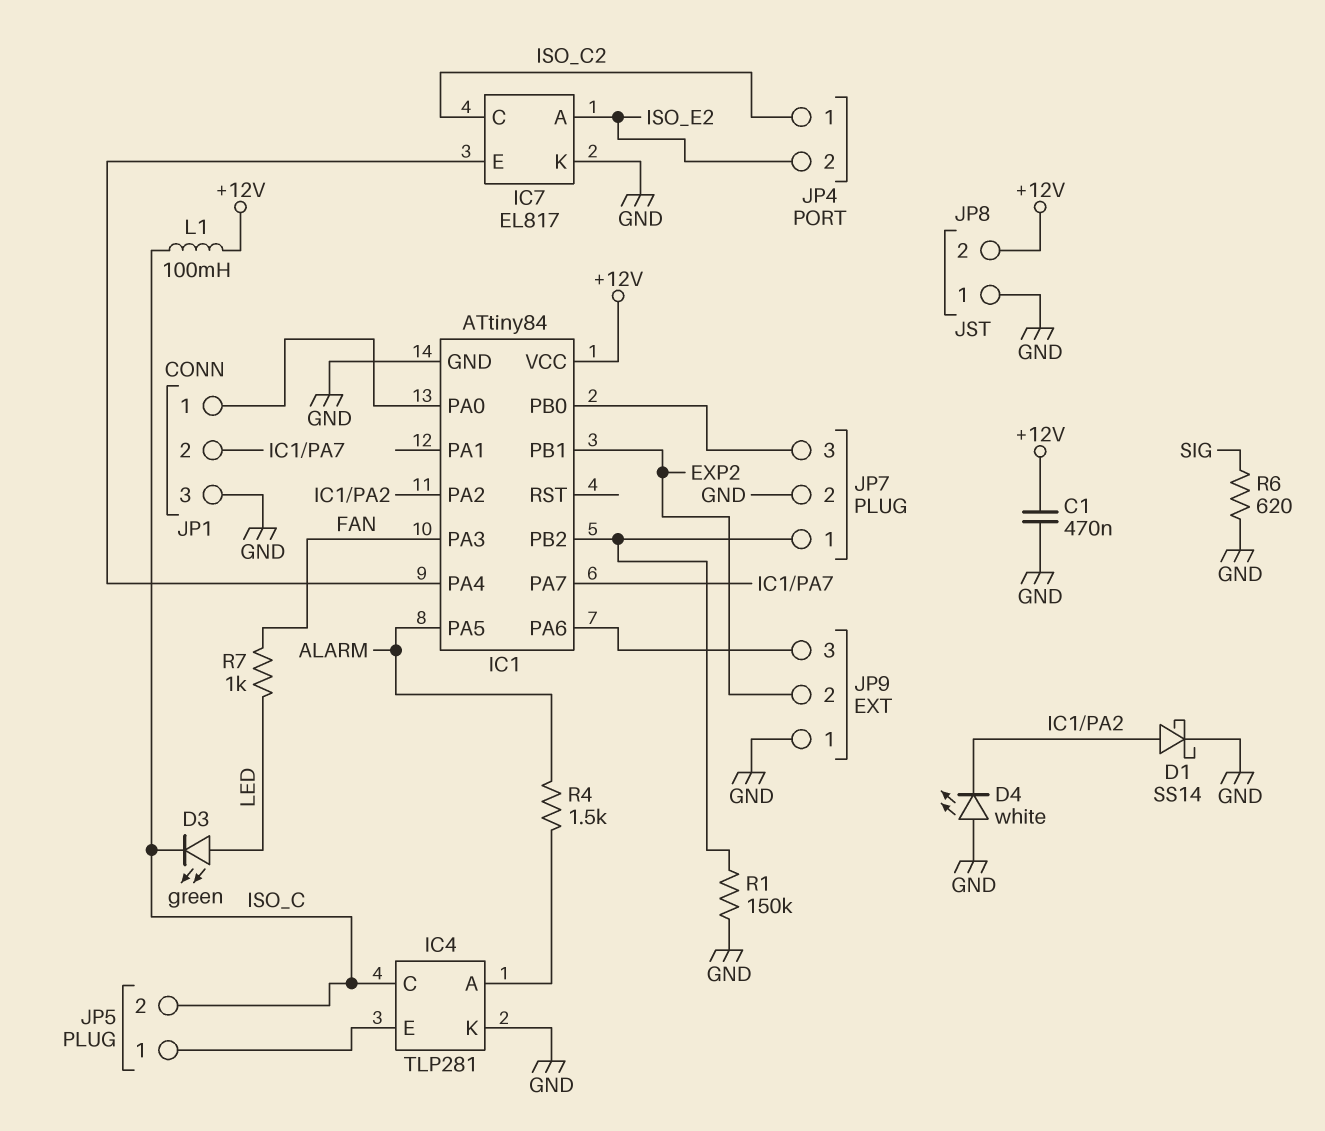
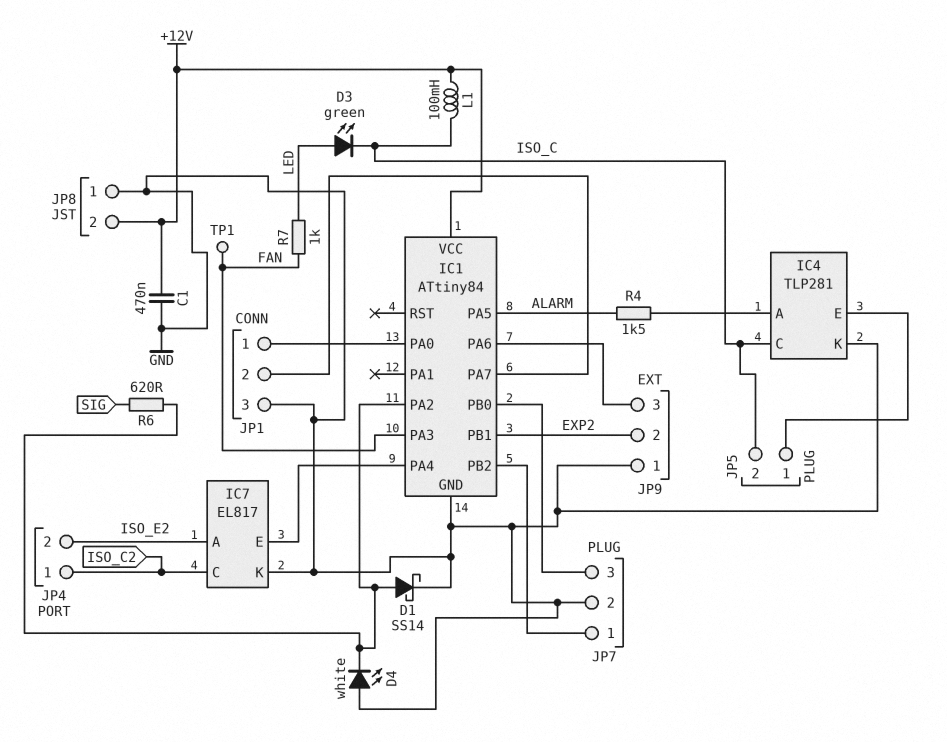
R1: 150k (GND, IC1/PB2) -> none
R6: 620 (GND, SIG) -> 620 (IC1/PA2, SIG)
TP1: none -> test point (FAN)

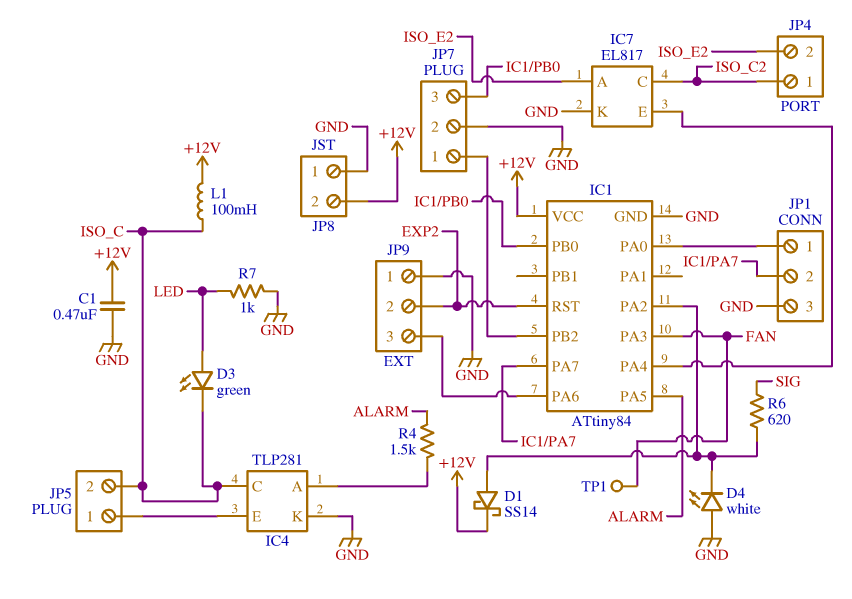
D1: schottky SS14 (A IC1/PA2, K GND) -> schottky SS14 (A IC1/PA2, K +12V)
IC1 pin PB1: EXP2 -> none
IC1 pin RST: none -> EXP2
R7: 1k (FAN, LED) -> 1k (GND, LED)

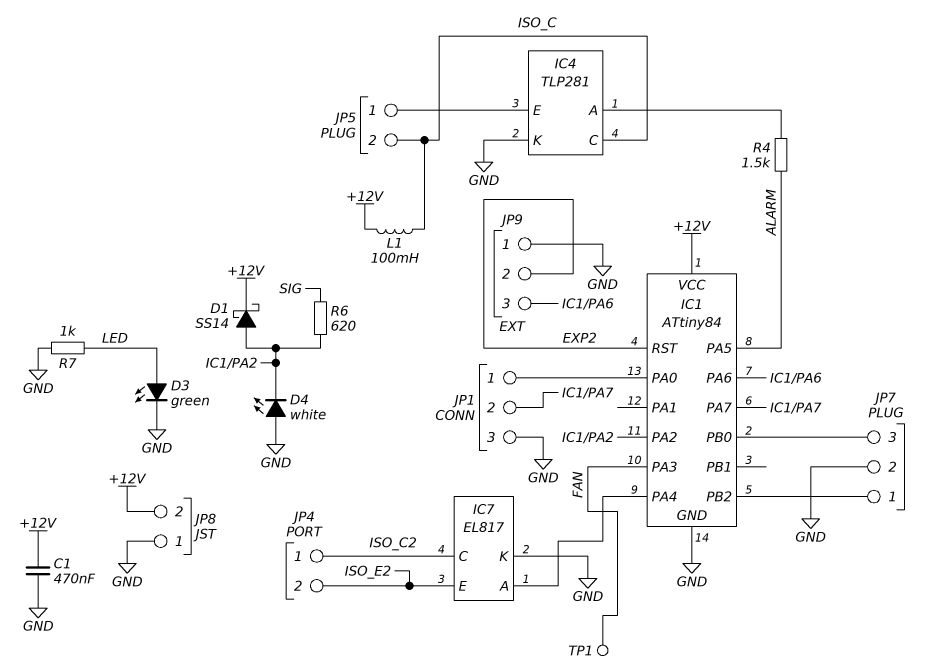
D3: LED green (A LED, K ISO_C) -> LED green (A LED, K GND)
IC7 pin A: ISO_E2 -> IC1/PA4
IC7 pin E: IC1/PA4 -> ISO_E2

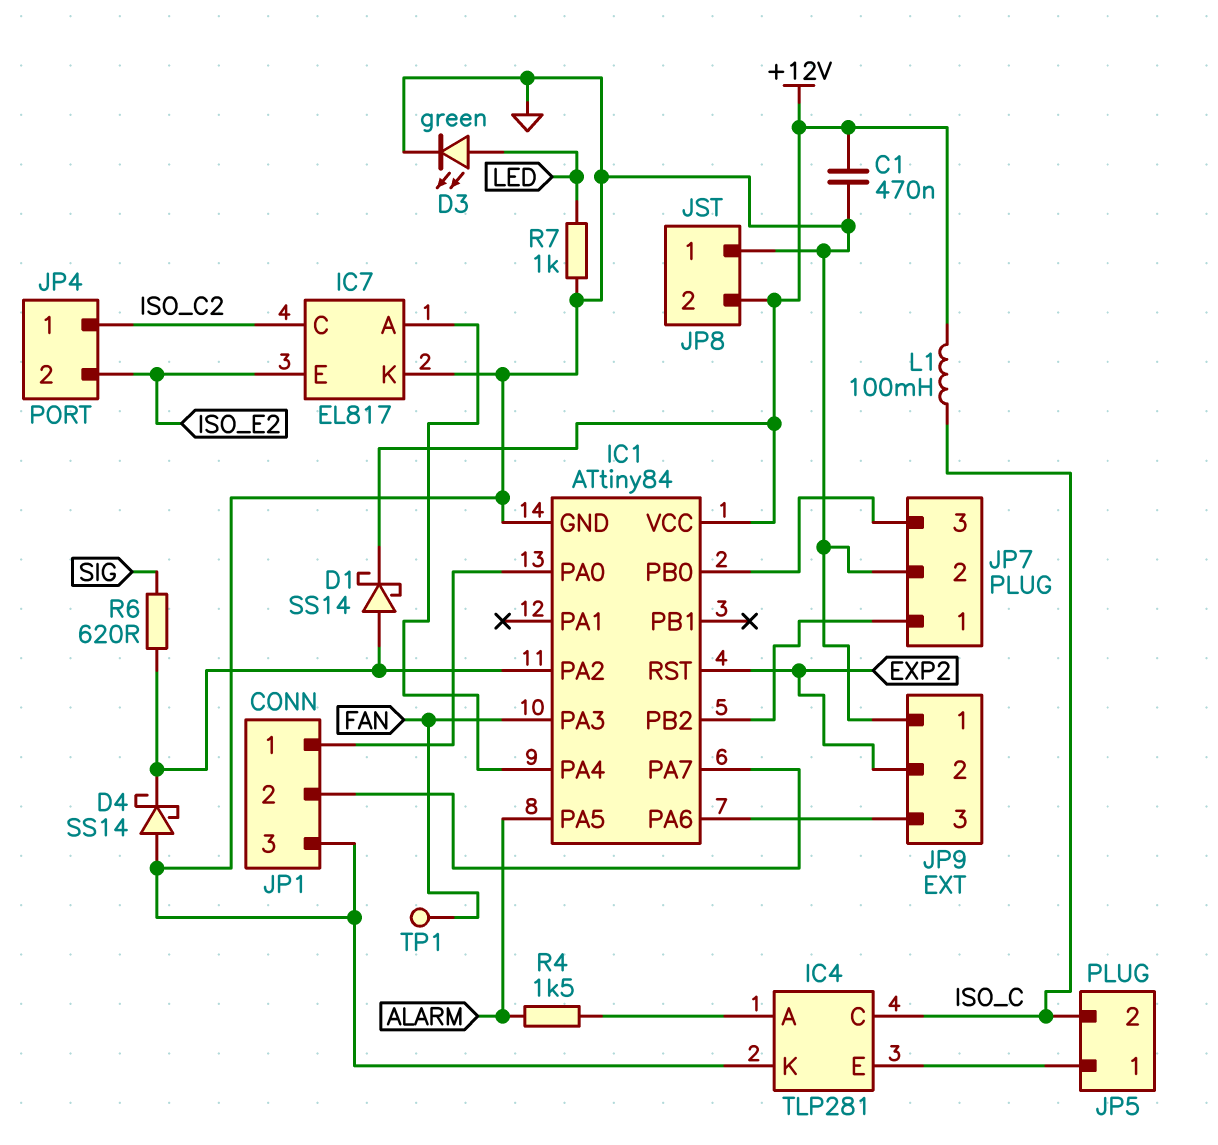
D4: LED white (A GND, K IC1/PA2) -> schottky SS14 (A GND, K IC1/PA2)

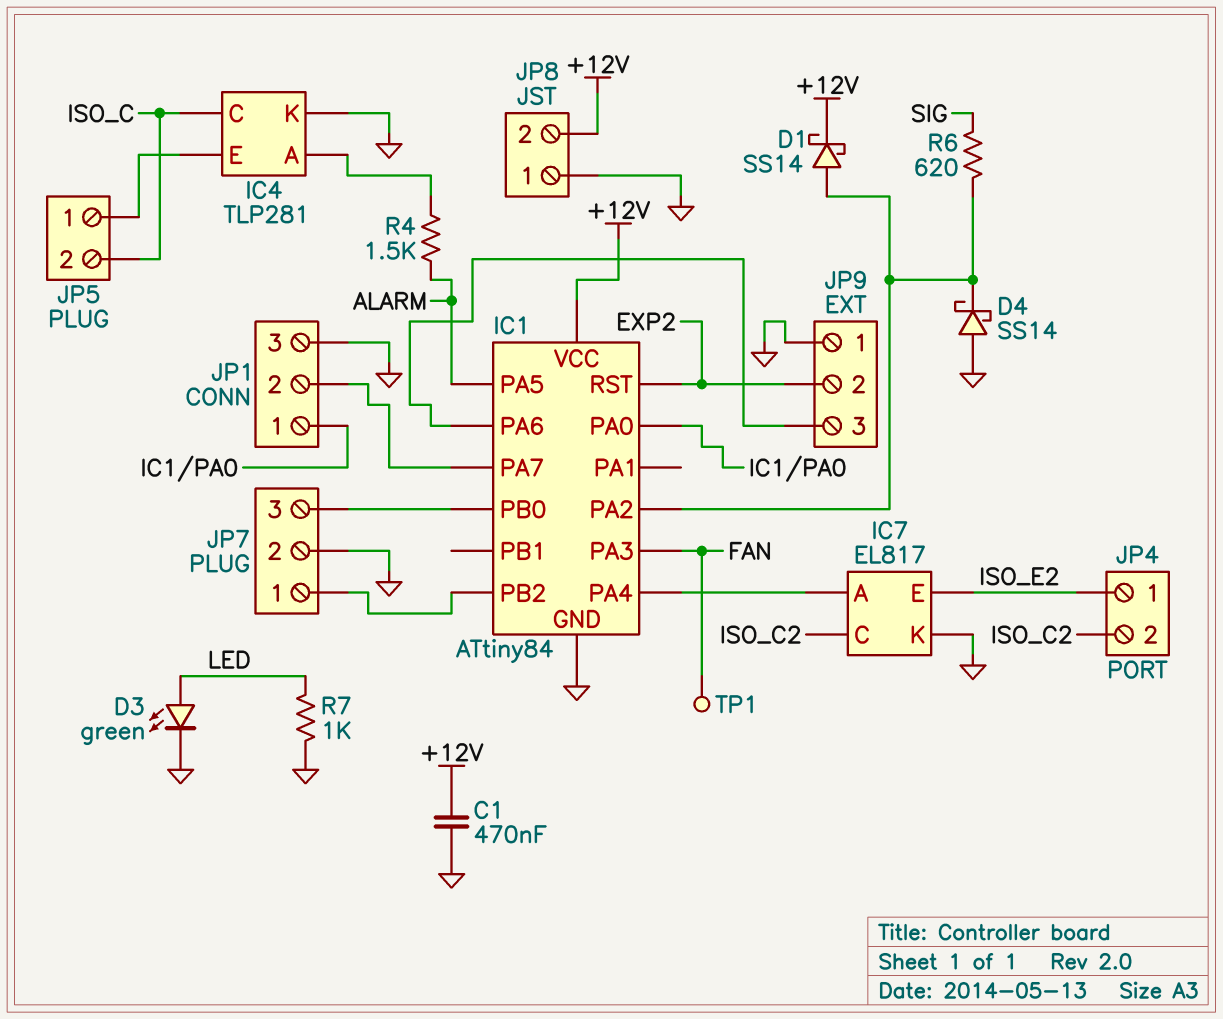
JP4 pin 1: ISO_C2 -> ISO_E2
JP4 pin 2: ISO_E2 -> ISO_C2
L1: 100mH (+12V, ISO_C) -> none

